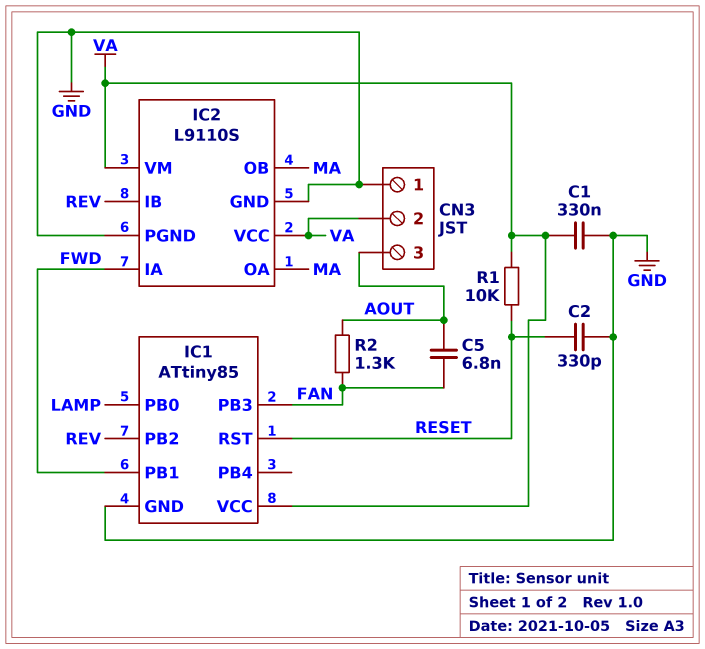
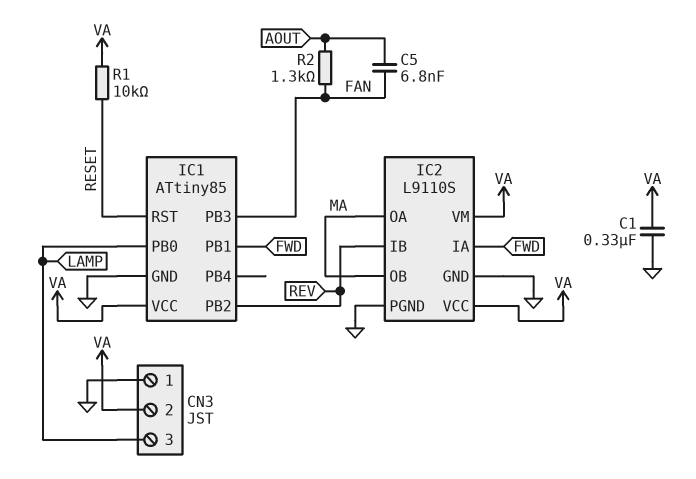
C2: 330pF (GND, RESET) -> none
CN3 pin 3: AOUT -> LAMP

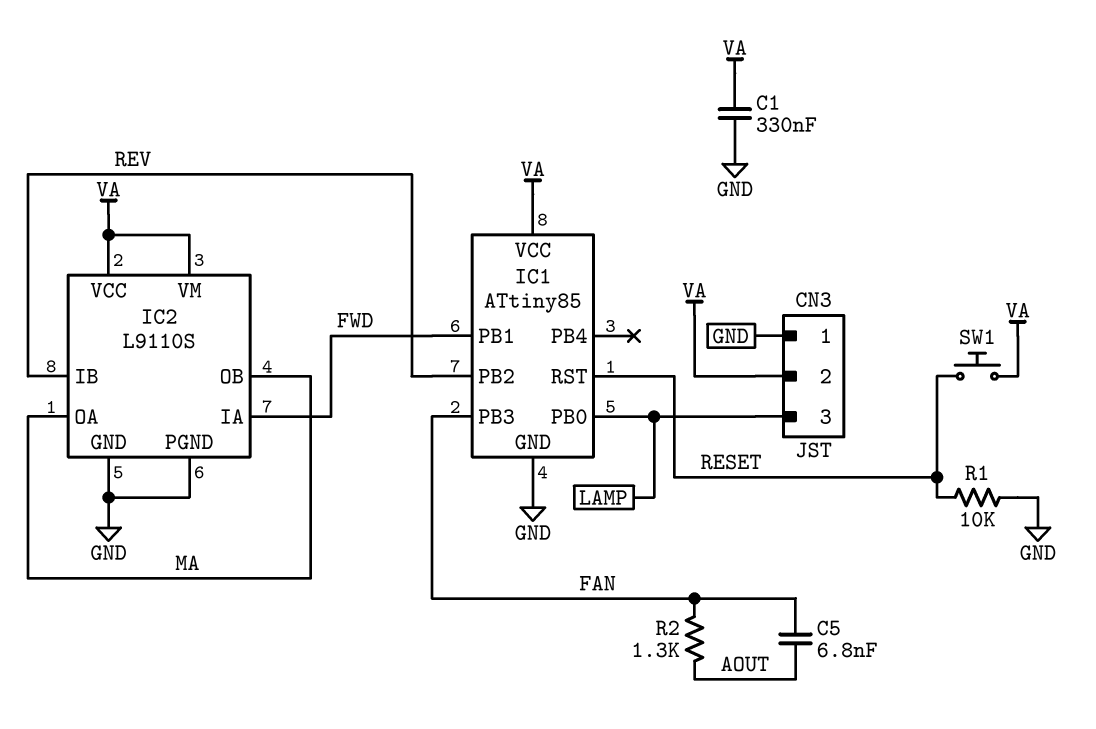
R1: 10k (RESET, VA) -> 10k (GND, RESET)
SW1: none -> button (RESET, VA)

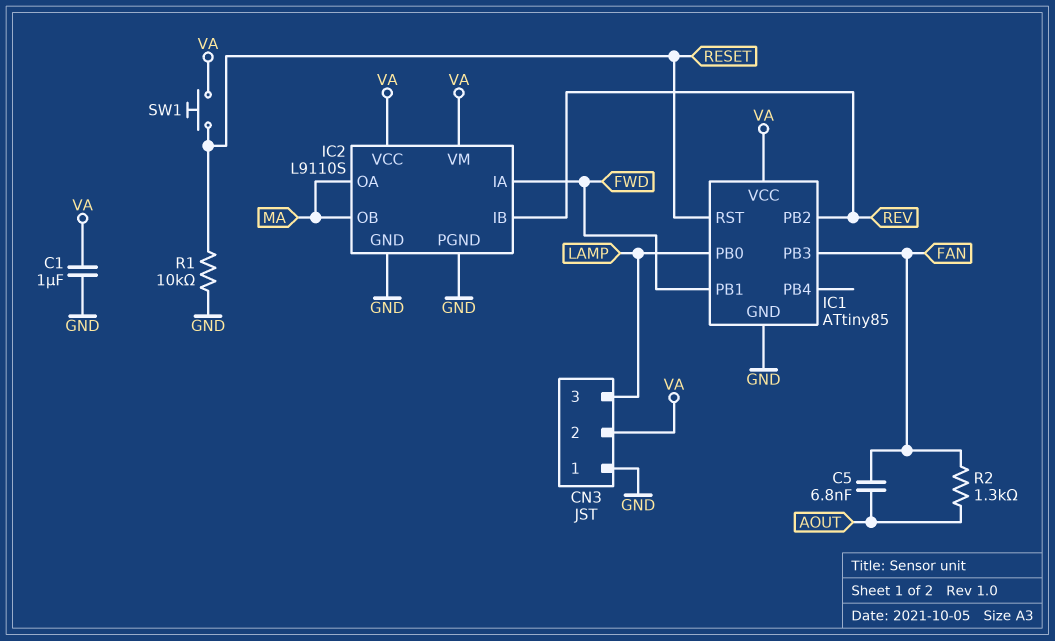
C1: 330nF (GND, VA) -> 1uF (GND, VA)

